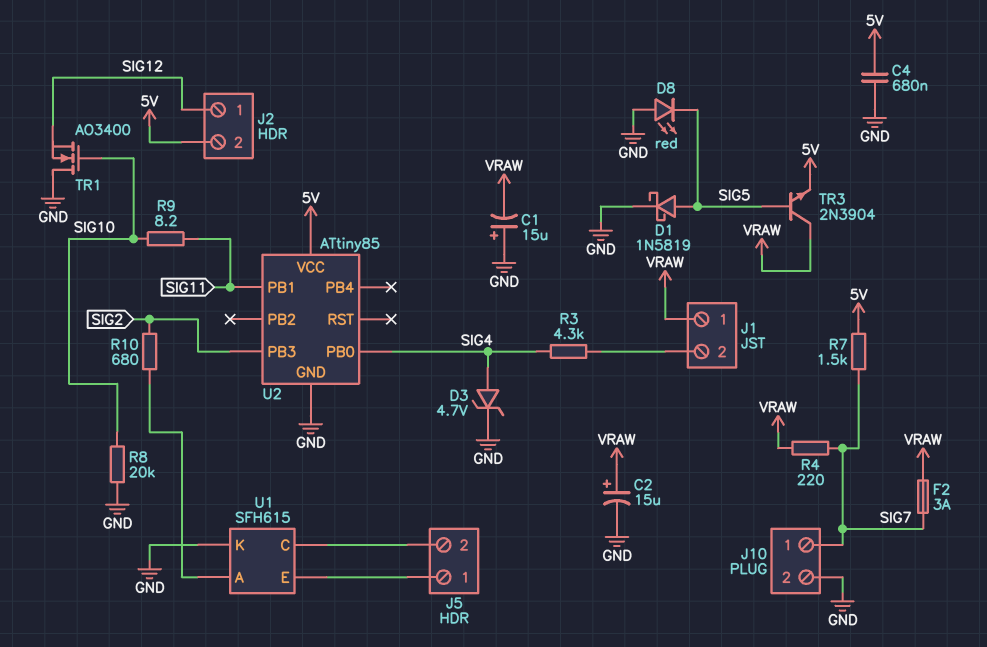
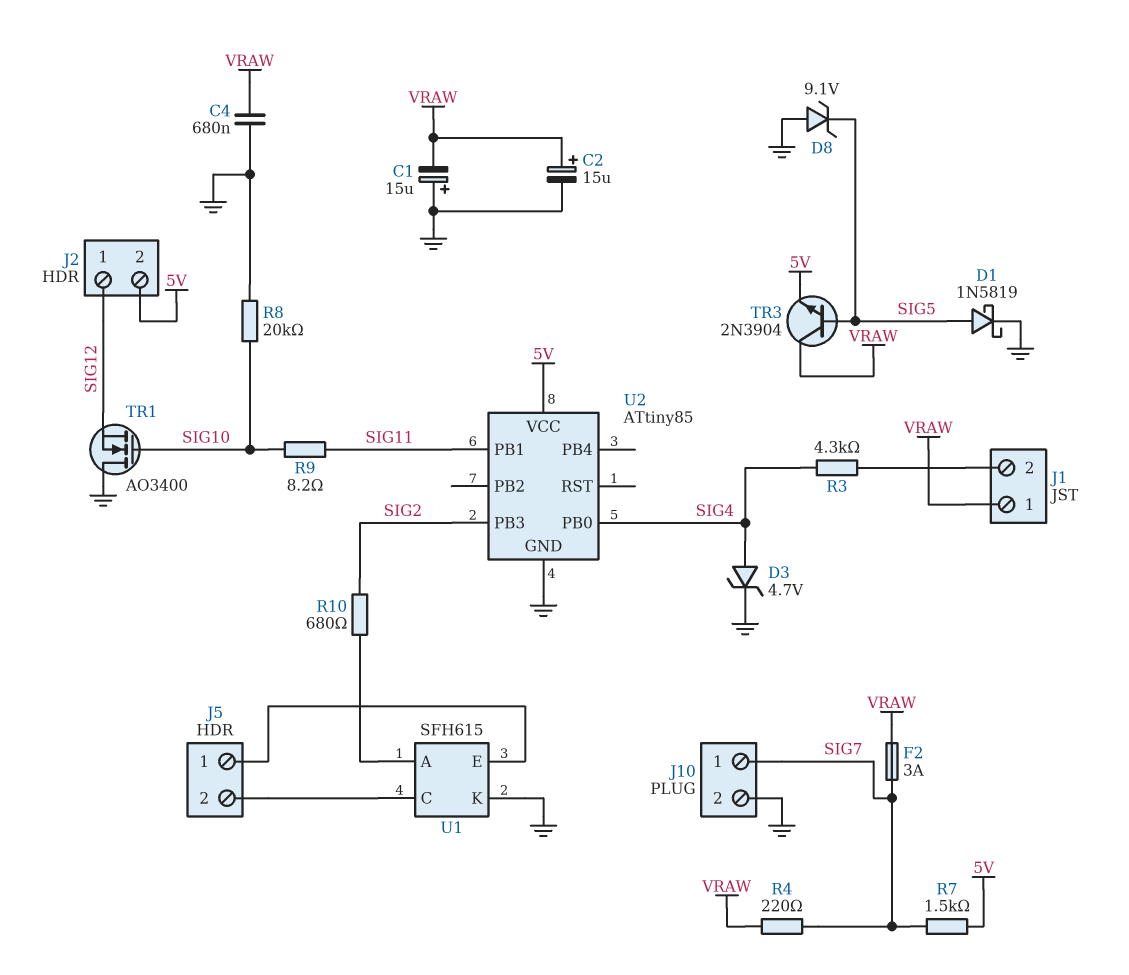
C4: 680nF (5V, GND) -> 680nF (GND, VRAW)
D8: LED red (A GND, K SIG5) -> zener 9.1V (A GND, K SIG5)

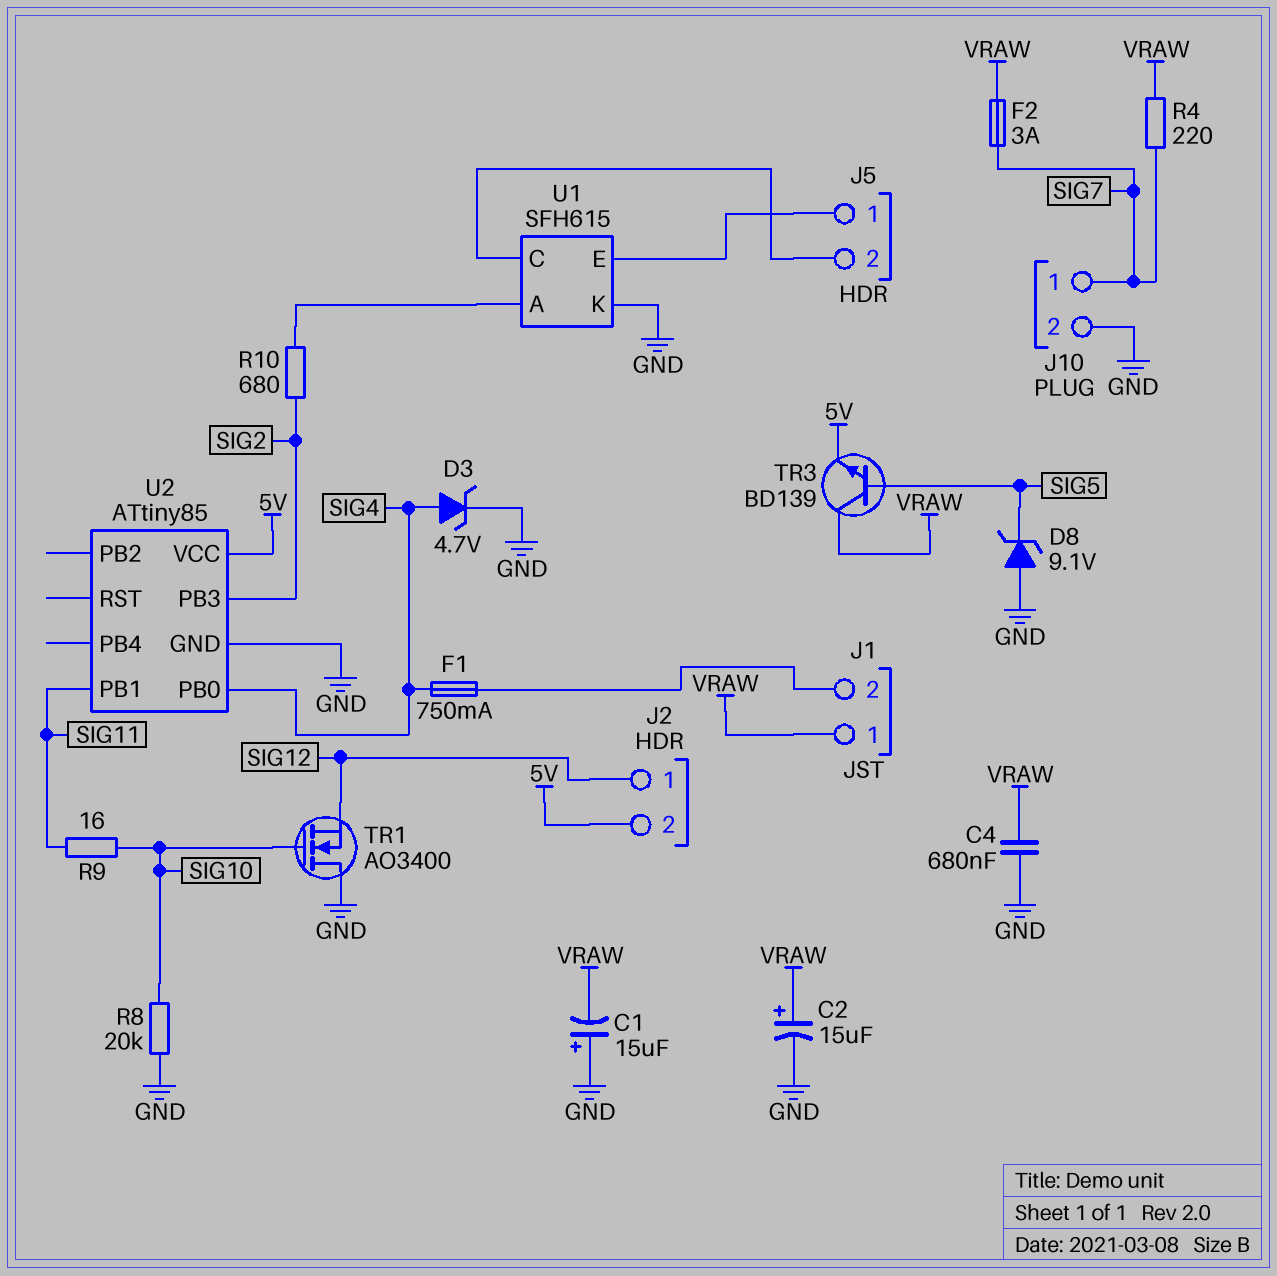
D1: schottky 1N5819 (A SIG5, K GND) -> none
F1: none -> 750mA (J1/2, SIG4)
R3: 4.3k (J1/2, SIG4) -> none
R7: 1.5k (5V, SIG7) -> none
R9: 8.2 (SIG10, SIG11) -> 16 (SIG10, SIG11)
TR3: NPN 2N3904 (B SIG5, C VRAW, E 5V) -> NPN BD139 (B SIG5, C VRAW, E 5V)

